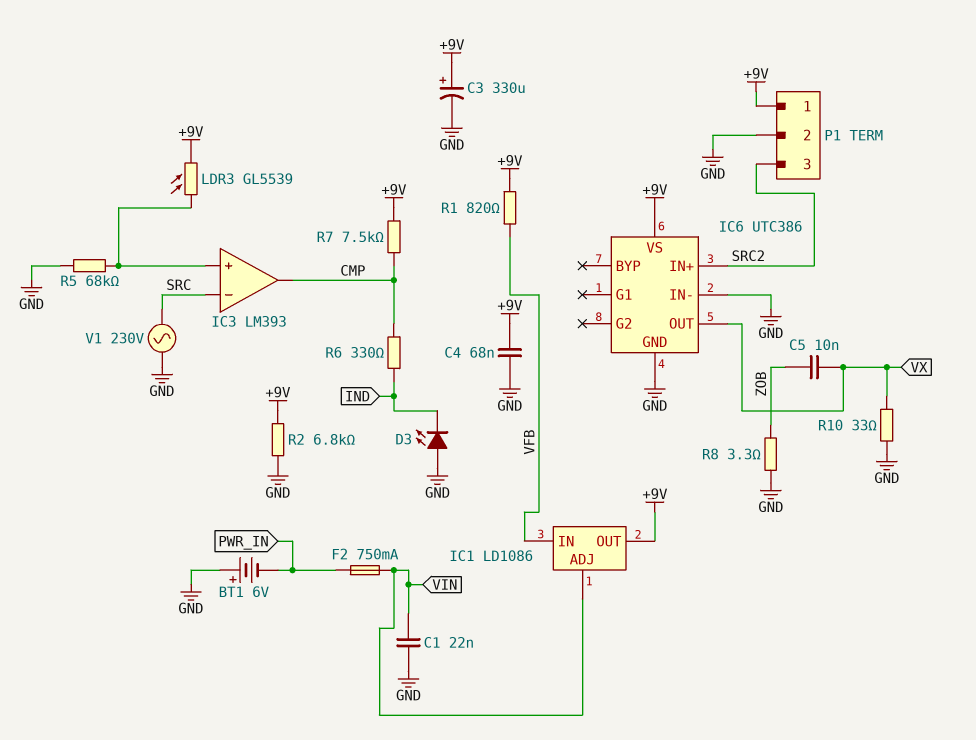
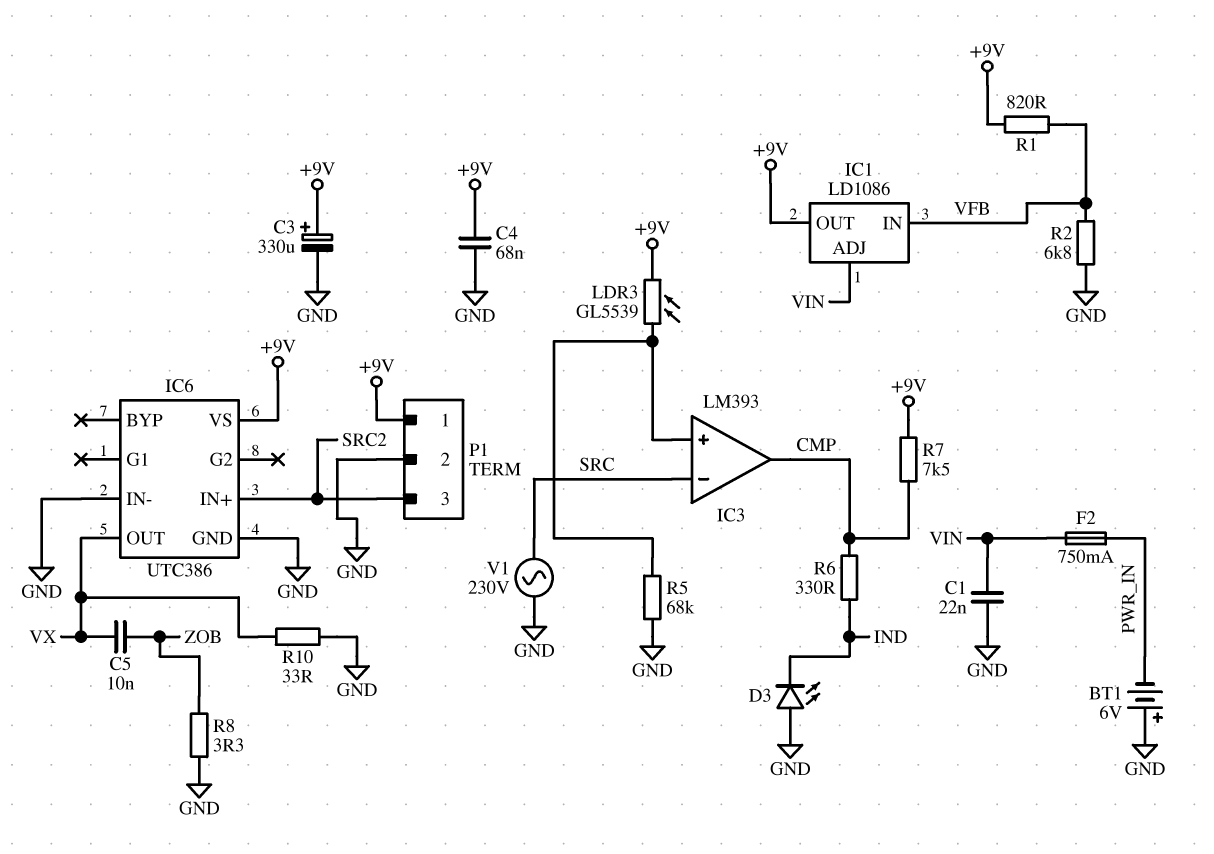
R2: 6.8k (+9V, GND) -> 6.8k (GND, VFB)

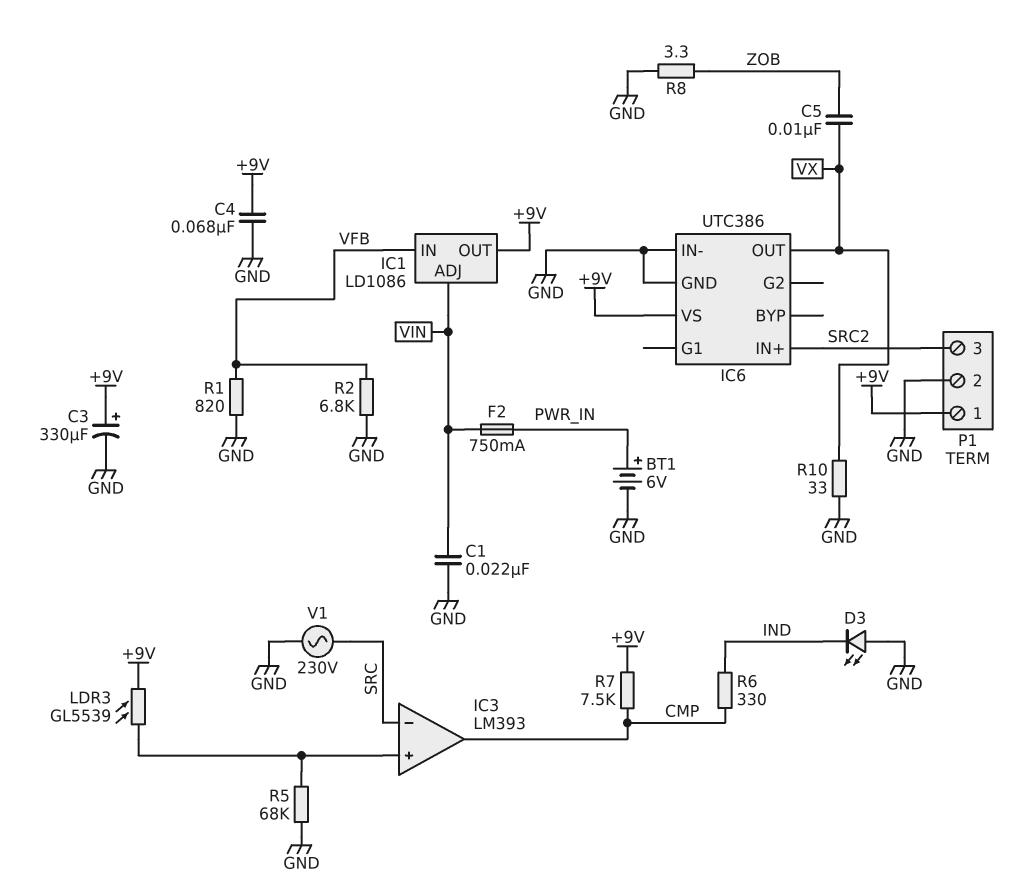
BT1: 6V (plus GND, minus PWR_IN) -> 6V (plus PWR_IN, minus GND)
R1: 820 (+9V, VFB) -> 820 (GND, VFB)

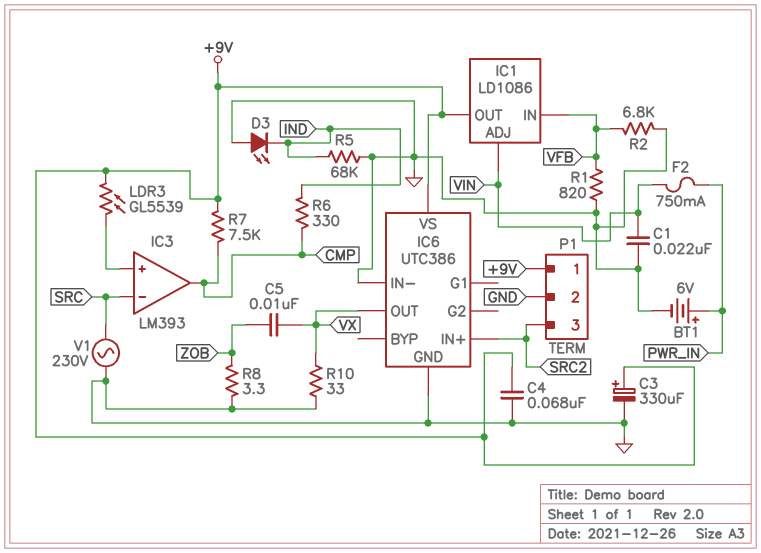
R5: 68k (GND, IC3/in+) -> 68k (GND, IND)

